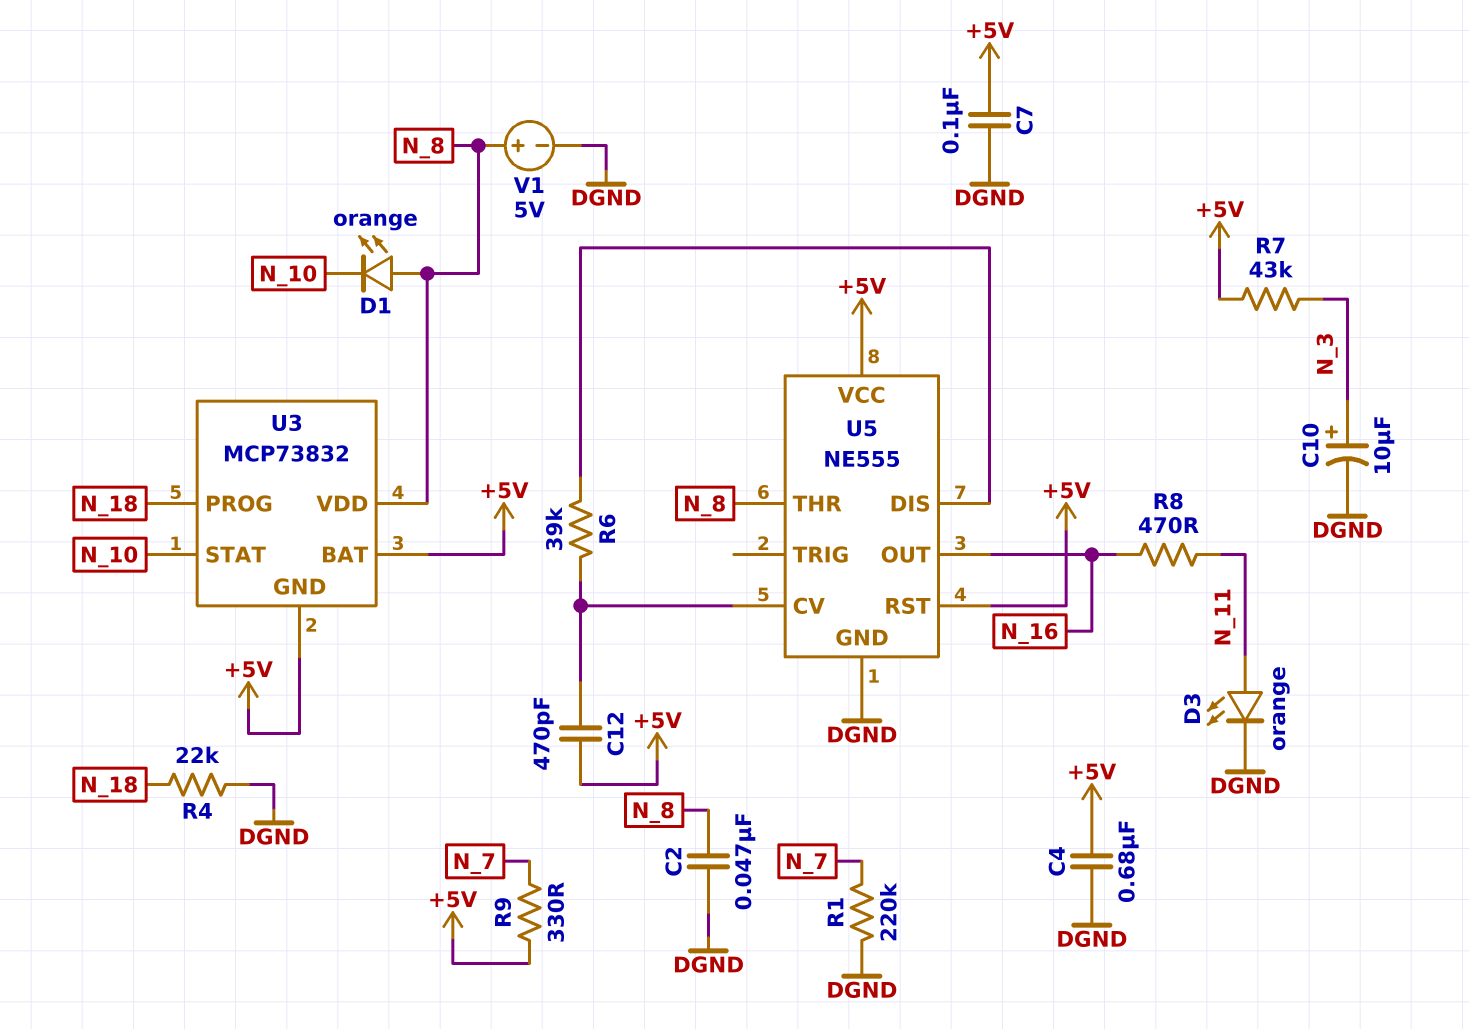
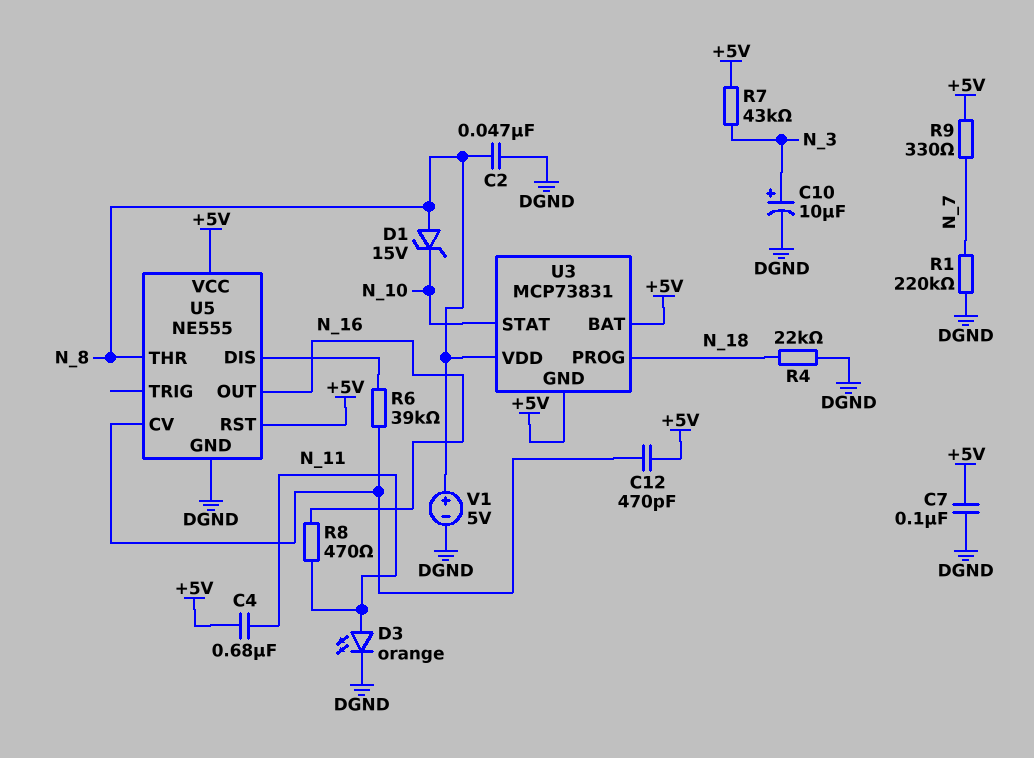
C4: 680nF (+5V, DGND) -> 680nF (+5V, N_11)
D1: LED orange (A N_8, K N_10) -> zener 15V (A N_8, K N_10)
U3: MCP73832 -> MCP73831

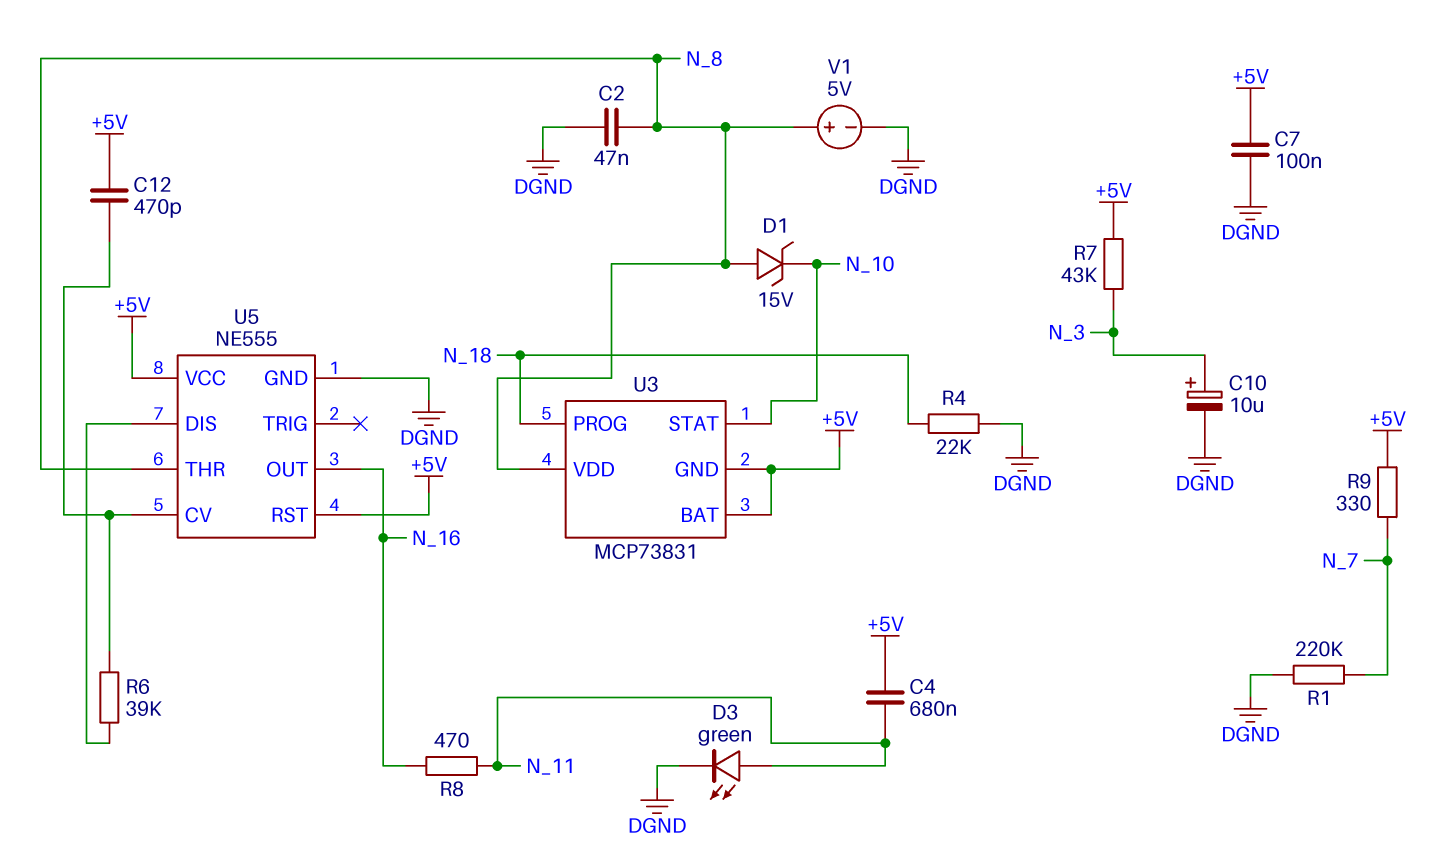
D3: LED orange (A N_11, K DGND) -> LED green (A N_11, K DGND)

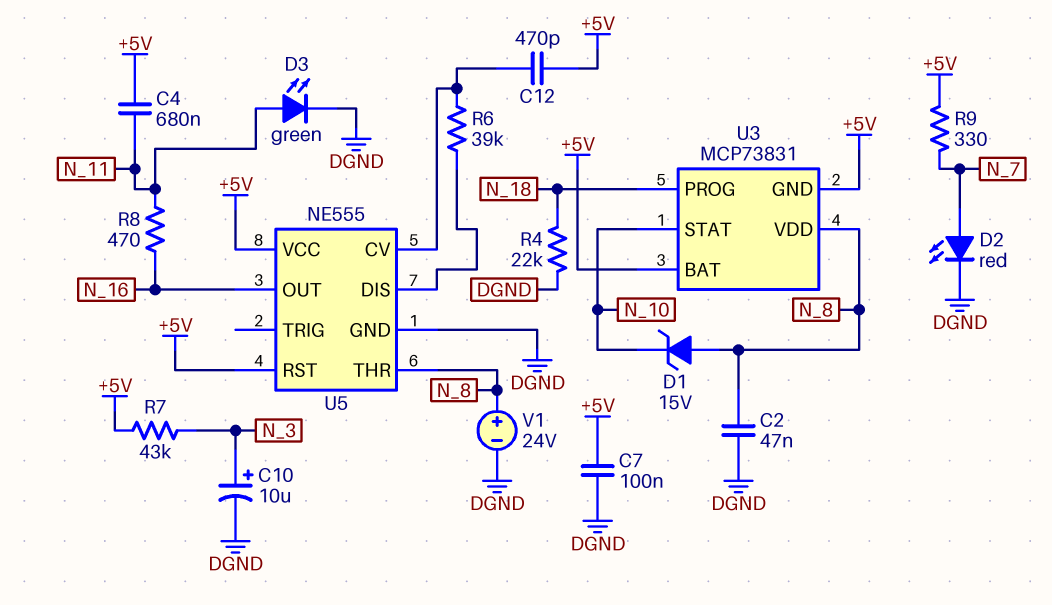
D2: none -> LED red (A N_7, K DGND)
R1: 220k (DGND, N_7) -> none
V1: 5V (plus N_8, minus DGND) -> 24V (plus N_8, minus DGND)

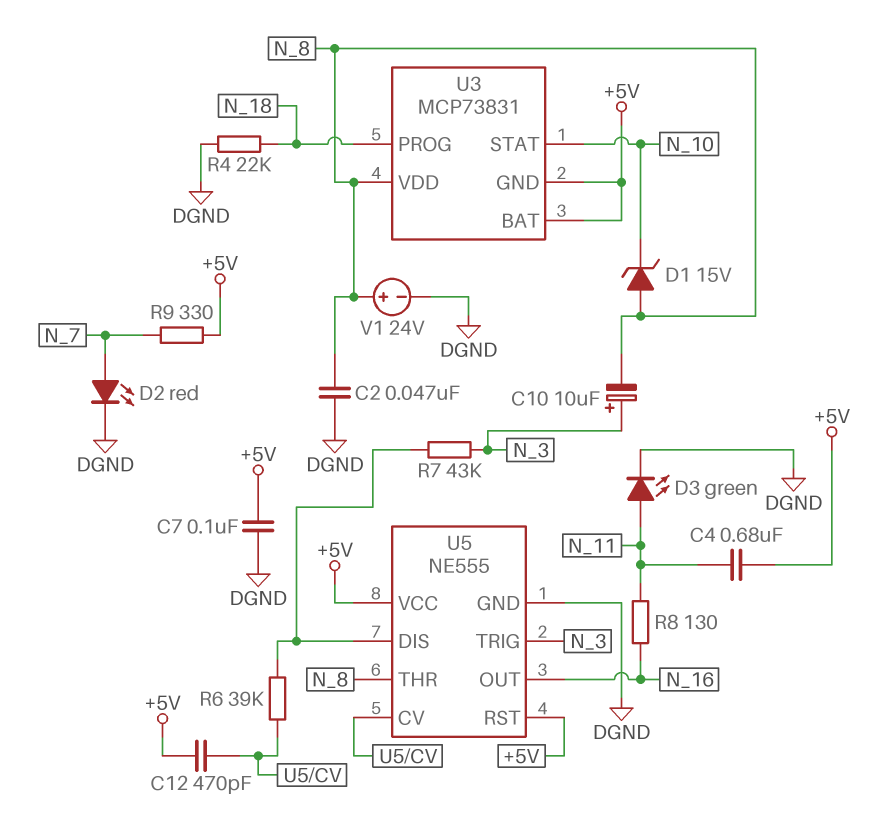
C10: 10uF (plus N_3, minus DGND) -> 10uF (plus N_3, minus N_8)
R7: 43k (+5V, N_3) -> 43k (N_3, U5/DIS)
R8: 470 (N_11, N_16) -> 130 (N_11, N_16)
U5 pin TRIG: none -> N_3

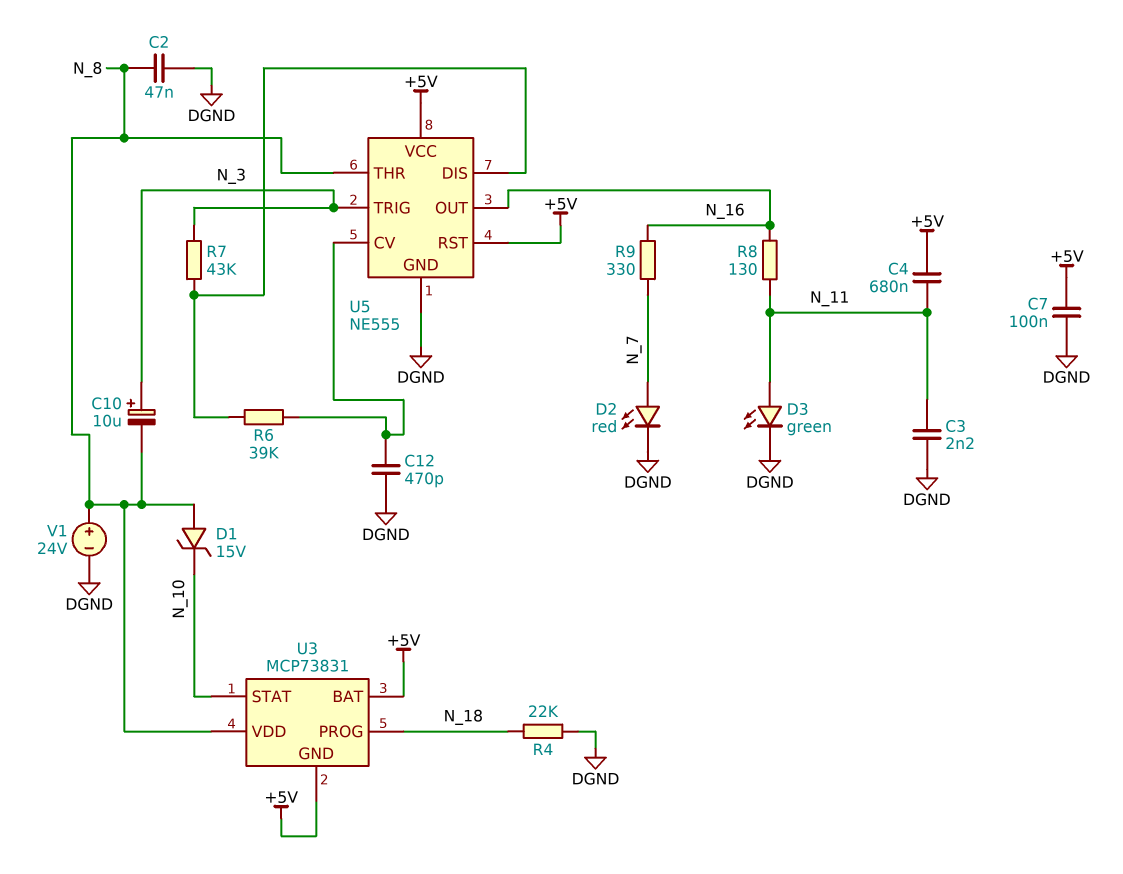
C3: none -> 2.2nF (DGND, N_11)
C12: 470pF (+5V, U5/CV) -> 470pF (DGND, U5/CV)
R9: 330 (+5V, N_7) -> 330 (N_7, N_16)

